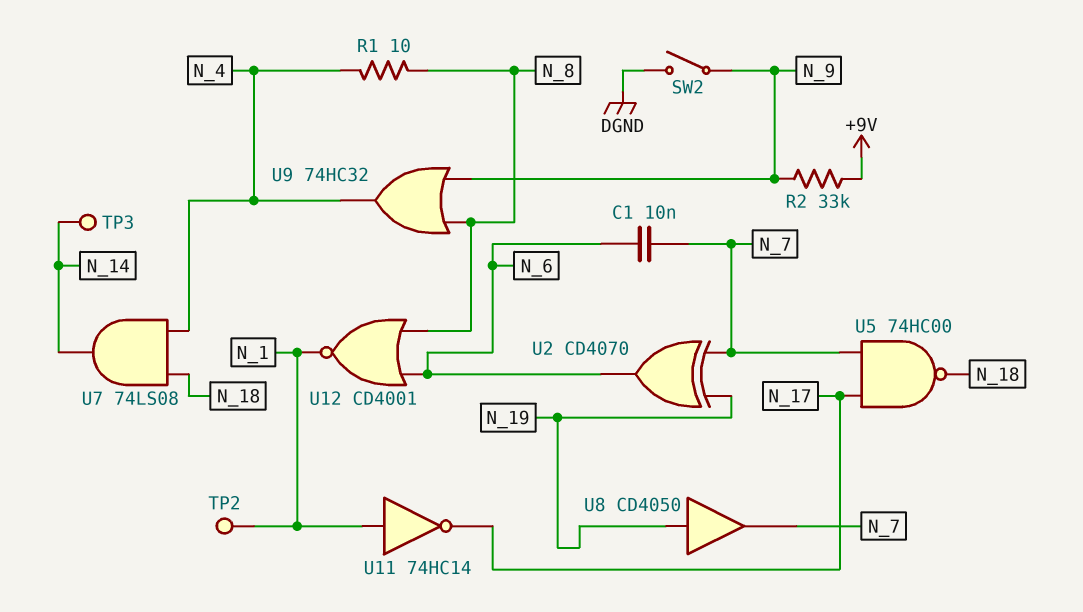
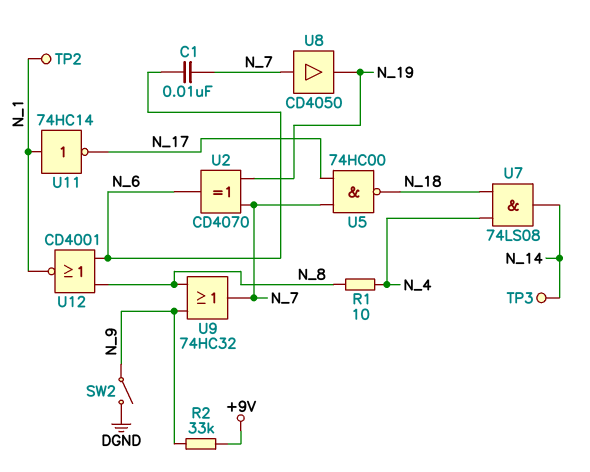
U8: buffer CD4050 (in N_19, out N_7) -> buffer CD4050 (in N_7, out N_19)
U9: OR 74HC32 (in N_8, in N_9, out N_4) -> OR 74HC32 (in N_8, in N_9, out N_7)

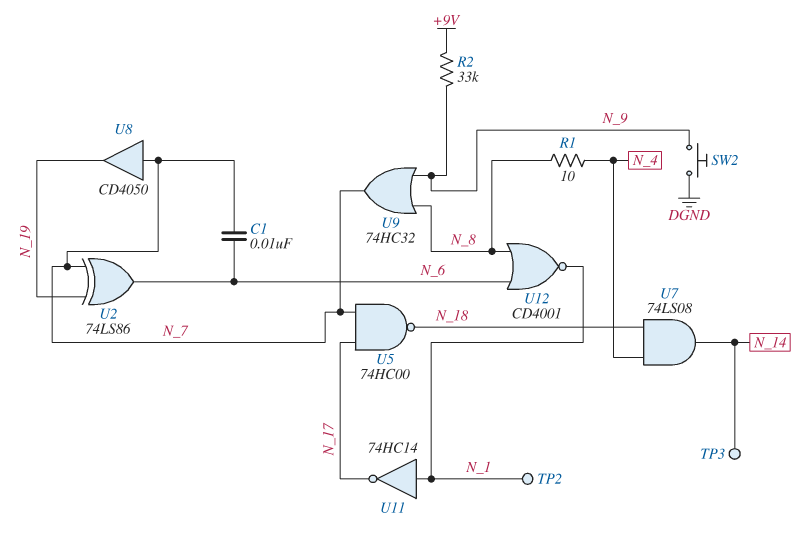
SW2: switch (DGND, N_9) -> button (DGND, N_9)
U2: XOR CD4070 (in N_7, in N_19, out N_6) -> XOR 74LS86 (in N_7, in N_19, out N_6)

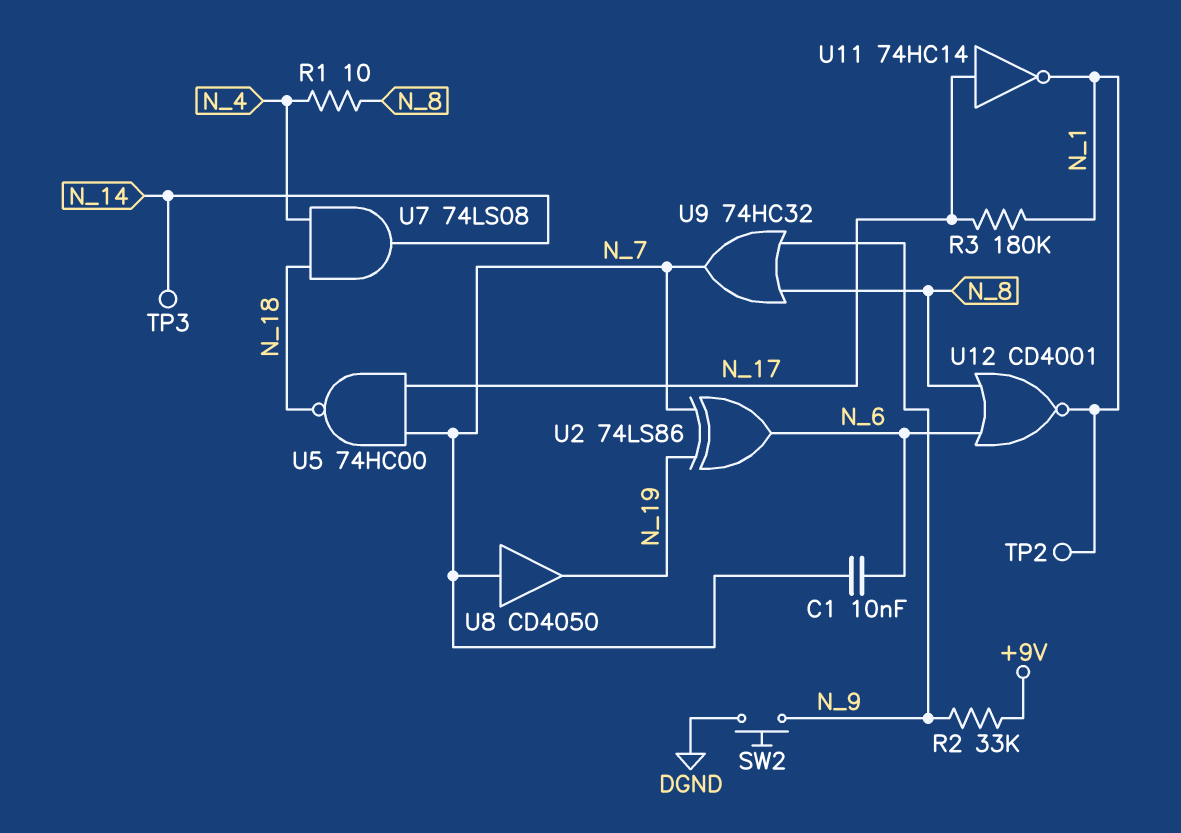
R3: none -> 180k (N_1, N_17)
U11: NOT 74HC14 (in N_1, out N_17) -> NOT 74HC14 (in N_17, out N_1)

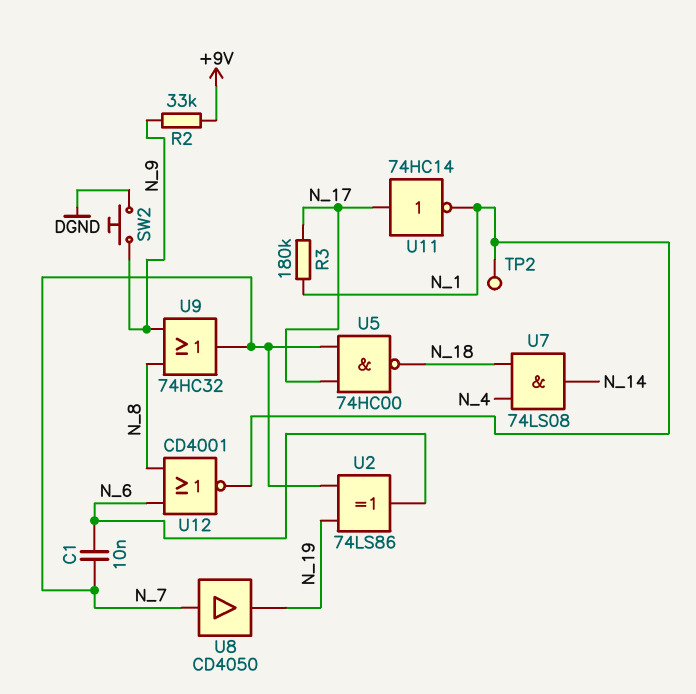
R1: 10 (N_4, N_8) -> none
TP3: test point (N_14) -> none

